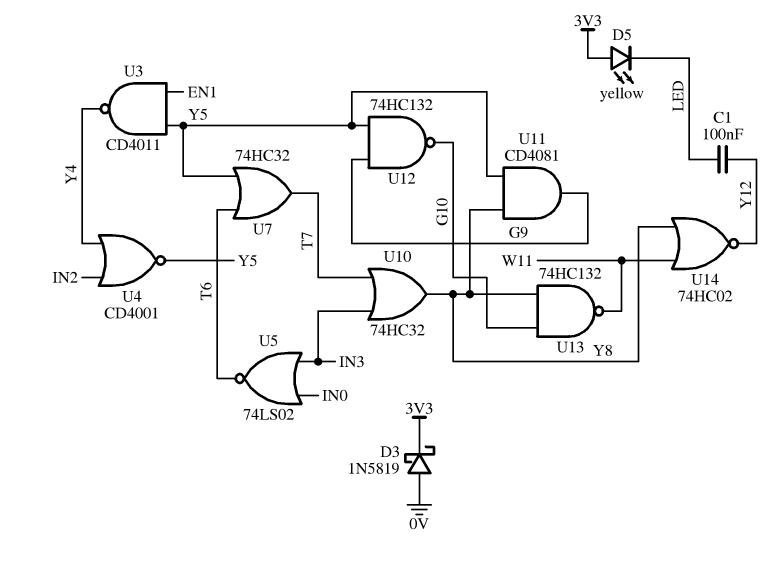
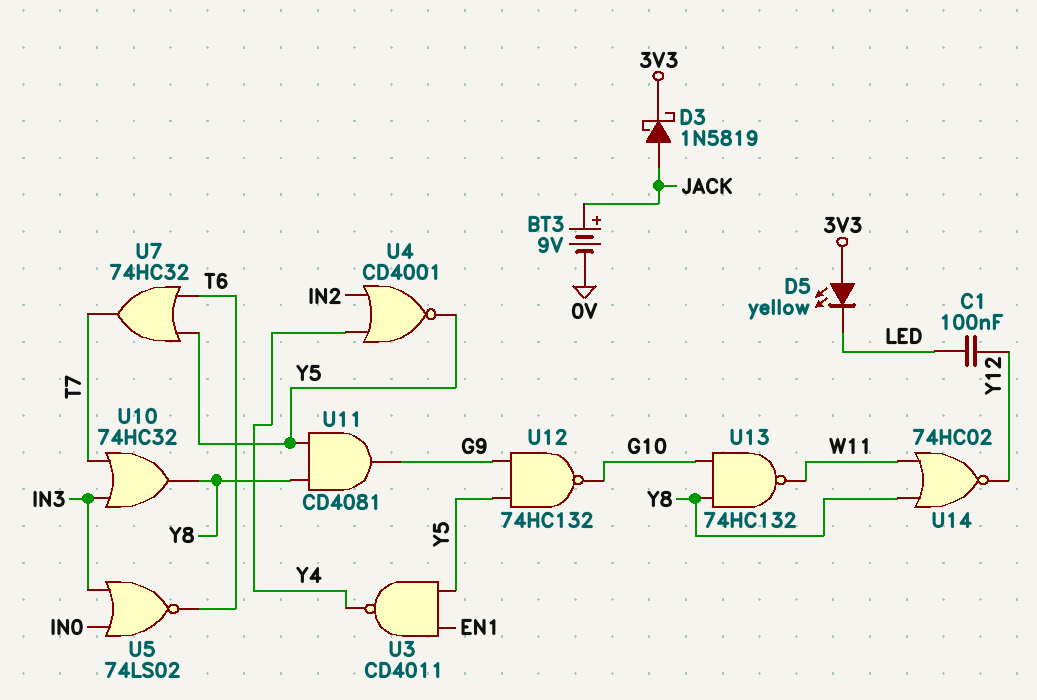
BT3: none -> 9V (plus JACK, minus 0V)
D3: schottky 1N5819 (A 0V, K 3V3) -> schottky 1N5819 (A JACK, K 3V3)

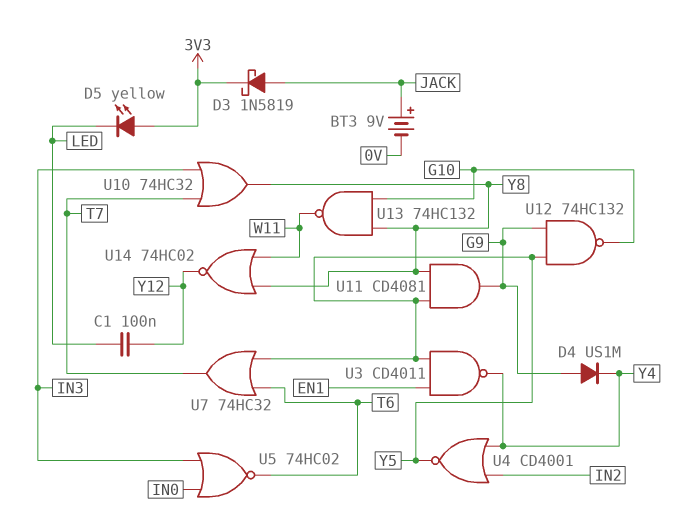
D4: none -> diode US1M (A G9, K Y4)
U5: NOR 74LS02 (in IN0, in IN3, out T6) -> NOR 74HC02 (in IN0, in IN3, out T6)

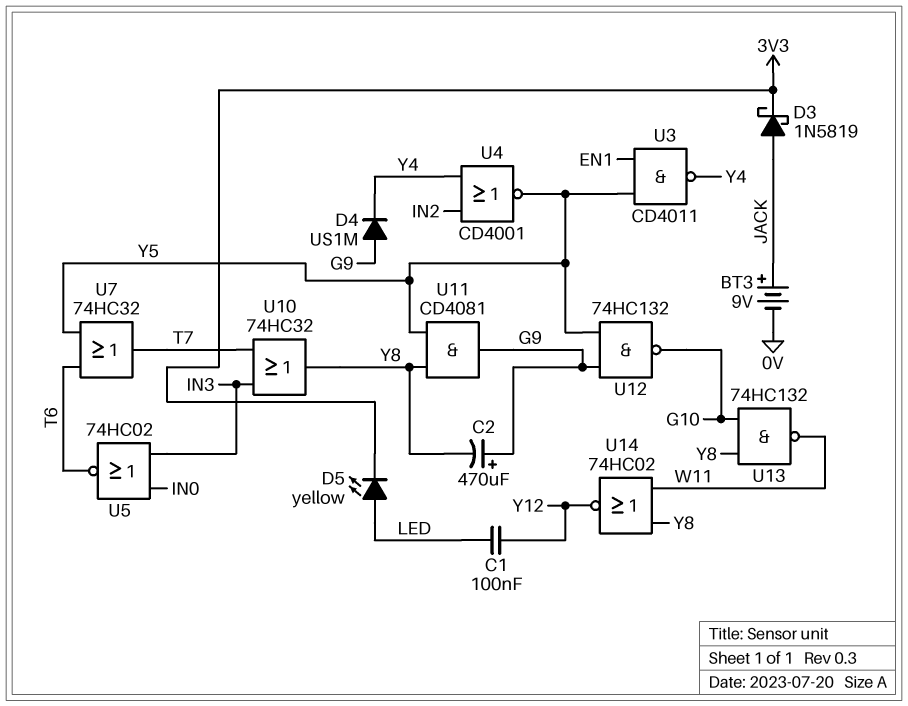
C2: none -> 470uF (plus G9, minus Y8)
D5: LED yellow (A 3V3, K LED) -> LED yellow (A LED, K 3V3)

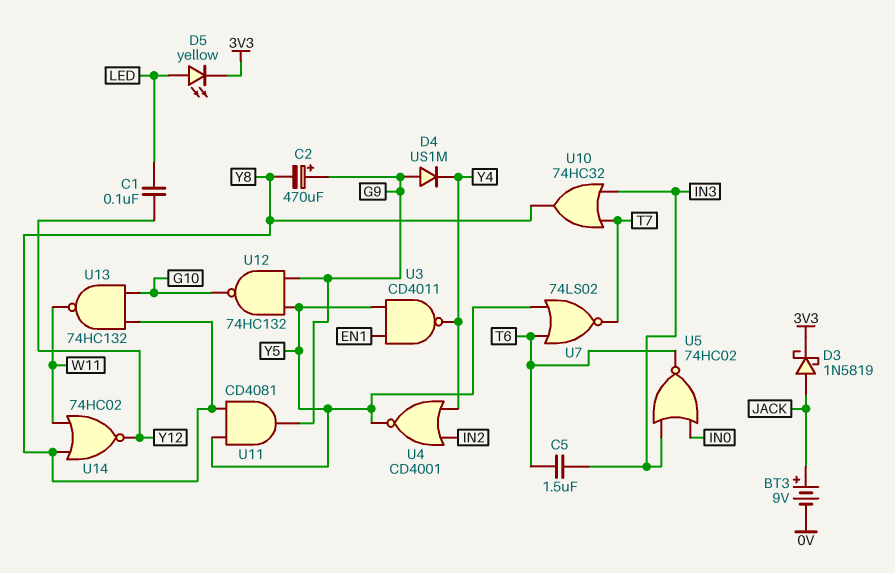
C5: none -> 1.5uF (IN3, T6)
U7: OR 74HC32 (in T6, in Y5, out T7) -> NOR 74LS02 (in T6, in Y5, out T7)

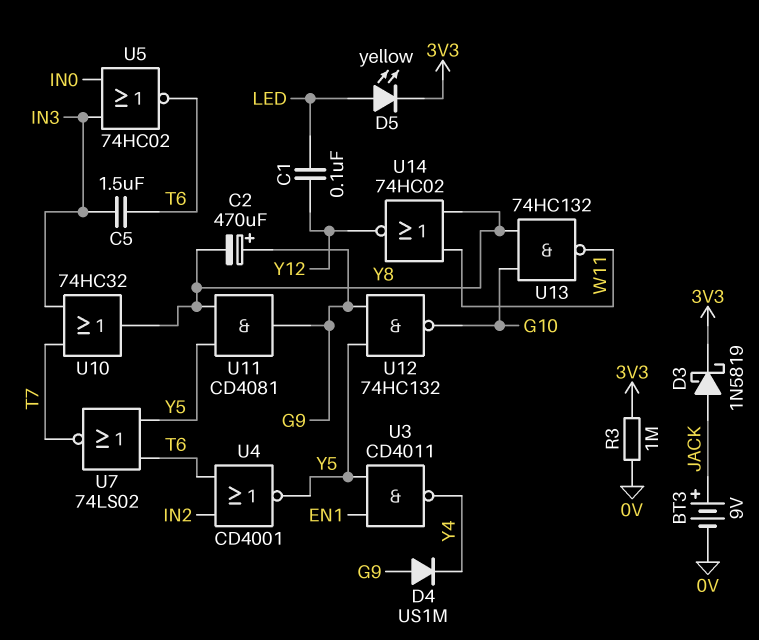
R3: none -> 1M (0V, 3V3)
U4: NOR CD4001 (in IN2, in Y4, out Y5) -> NOR CD4001 (in IN2, in T6, out Y5)

